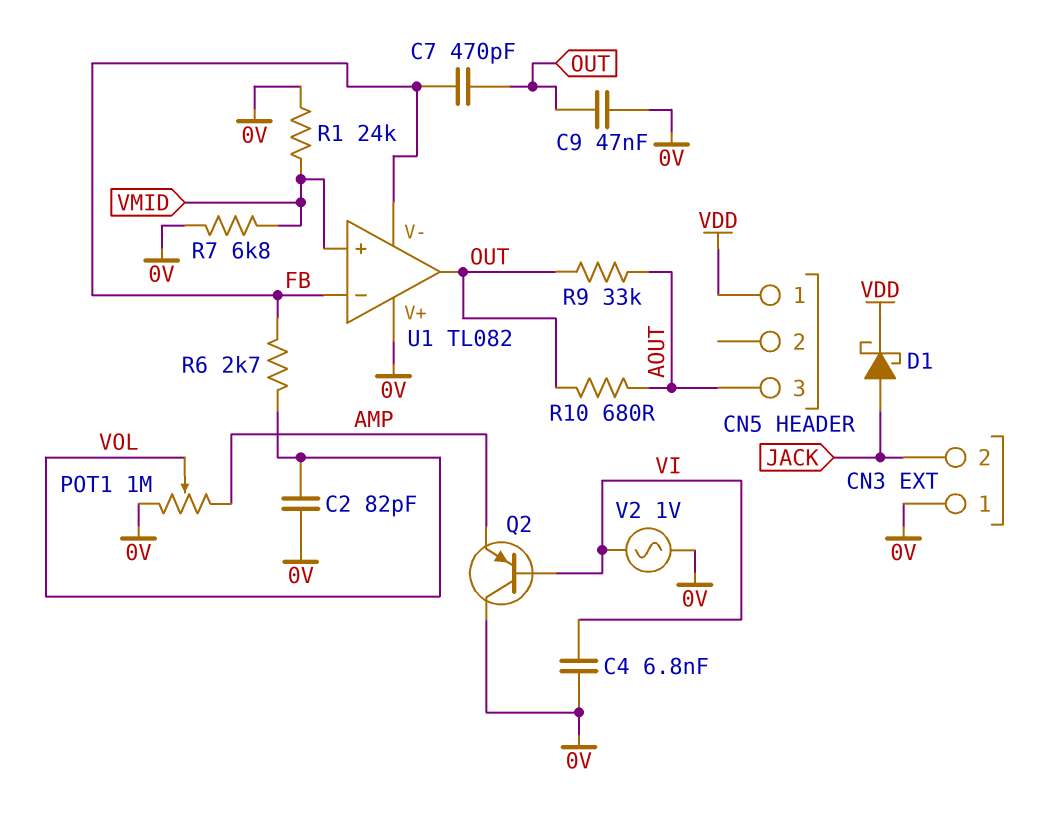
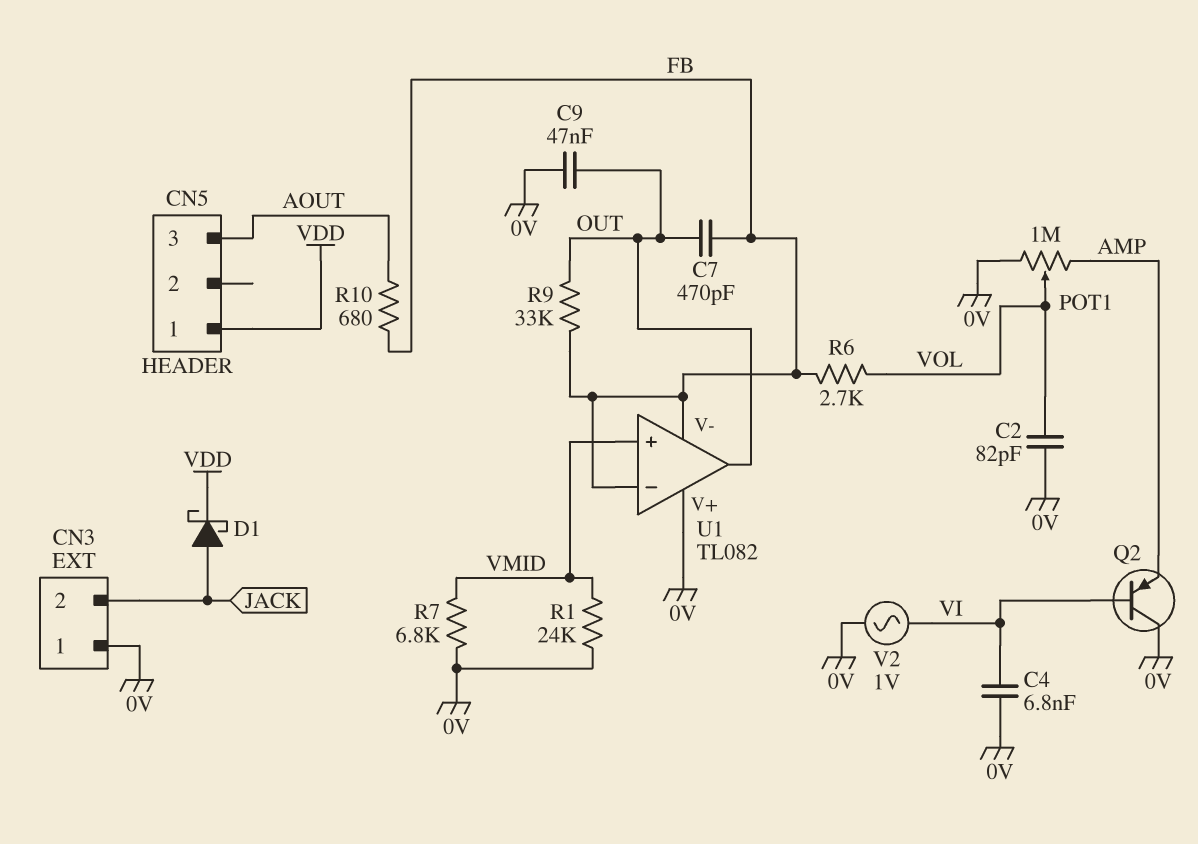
R9: 33k (AOUT, OUT) -> 33k (FB, OUT)
R10: 680 (AOUT, OUT) -> 680 (AOUT, FB)

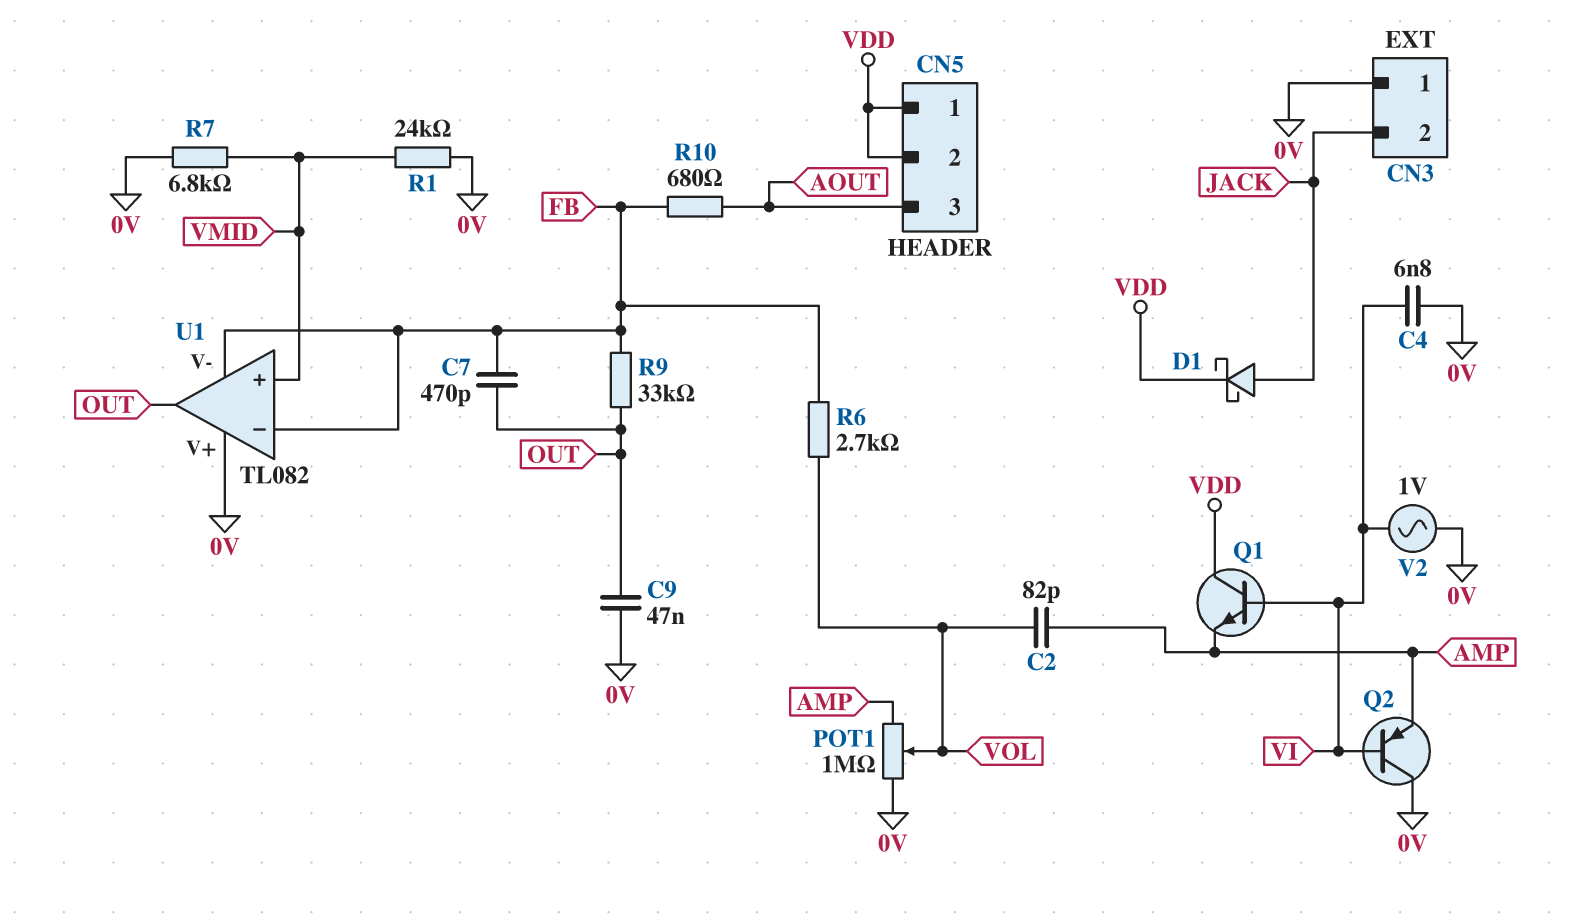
C2: 82pF (0V, VOL) -> 82pF (AMP, VOL)
CN5 pin 2: none -> VDD
Q1: none -> NPN (B VI, C VDD, E AMP)

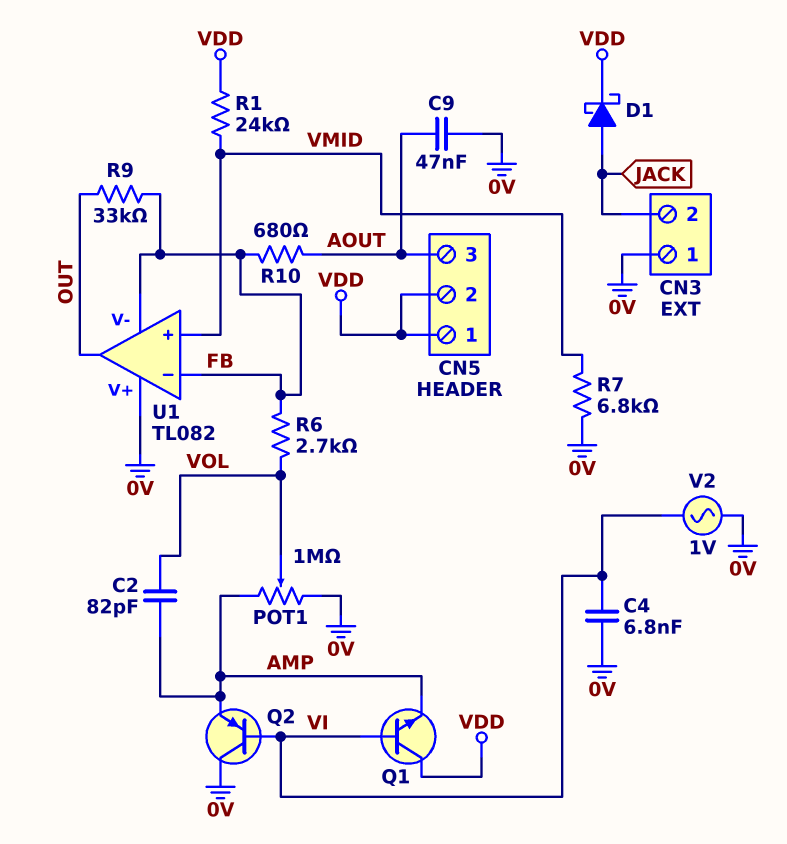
C7: 470pF (FB, OUT) -> none
C9: 47nF (0V, OUT) -> 47nF (0V, AOUT)
R1: 24k (0V, VMID) -> 24k (VDD, VMID)

